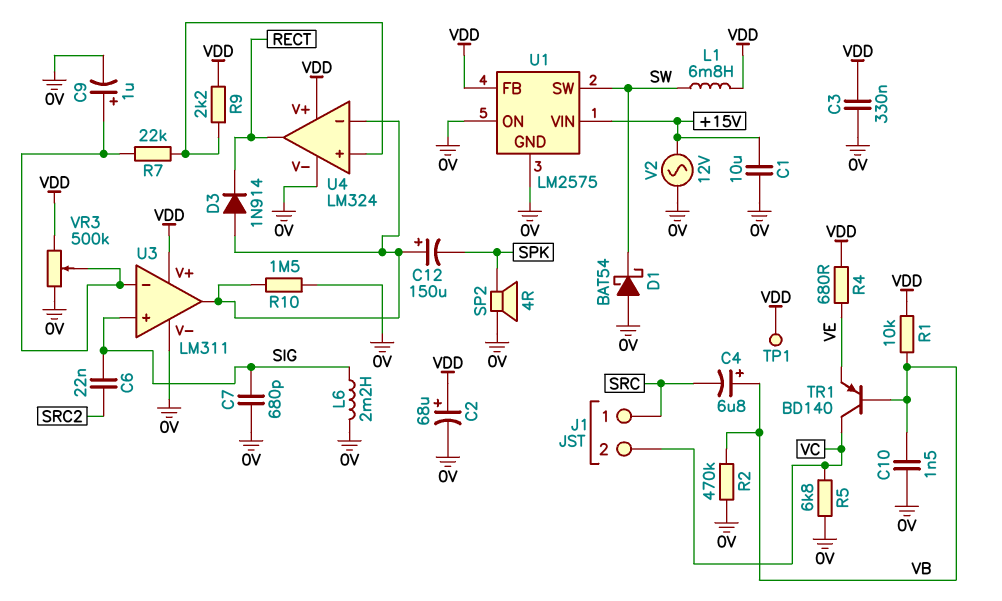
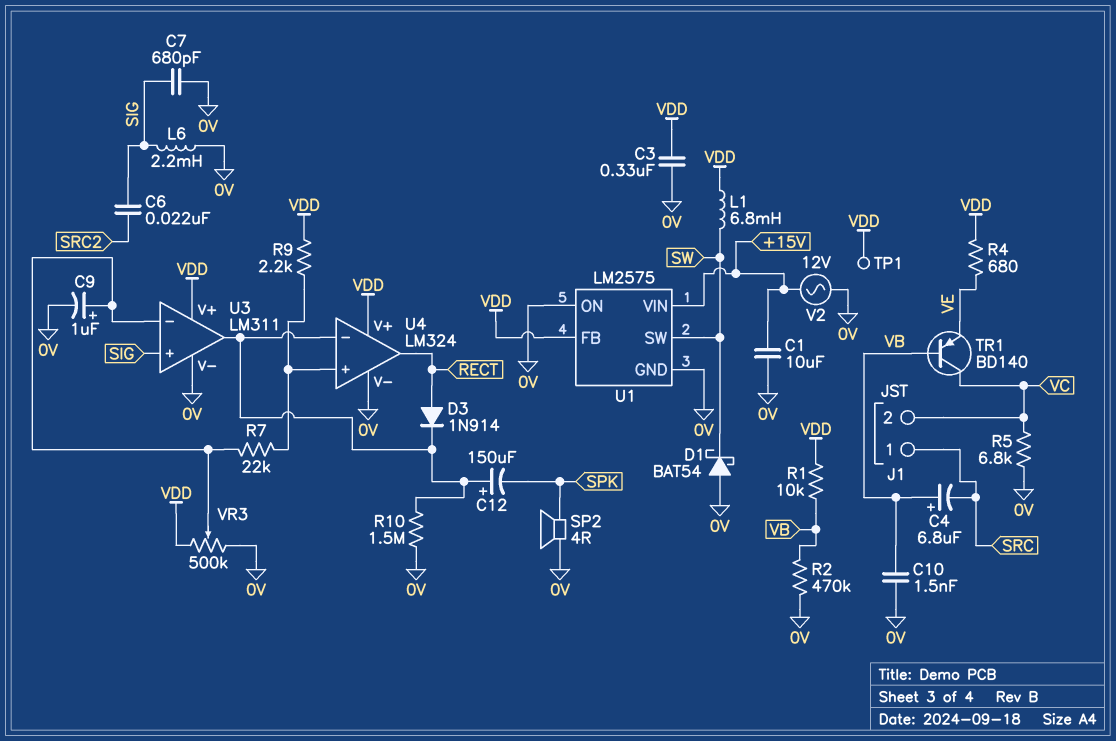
C2: 68uF (plus VDD, minus 0V) -> none
D3: diode 1N914 (A U3/out, K RECT) -> diode 1N914 (A RECT, K U3/out)

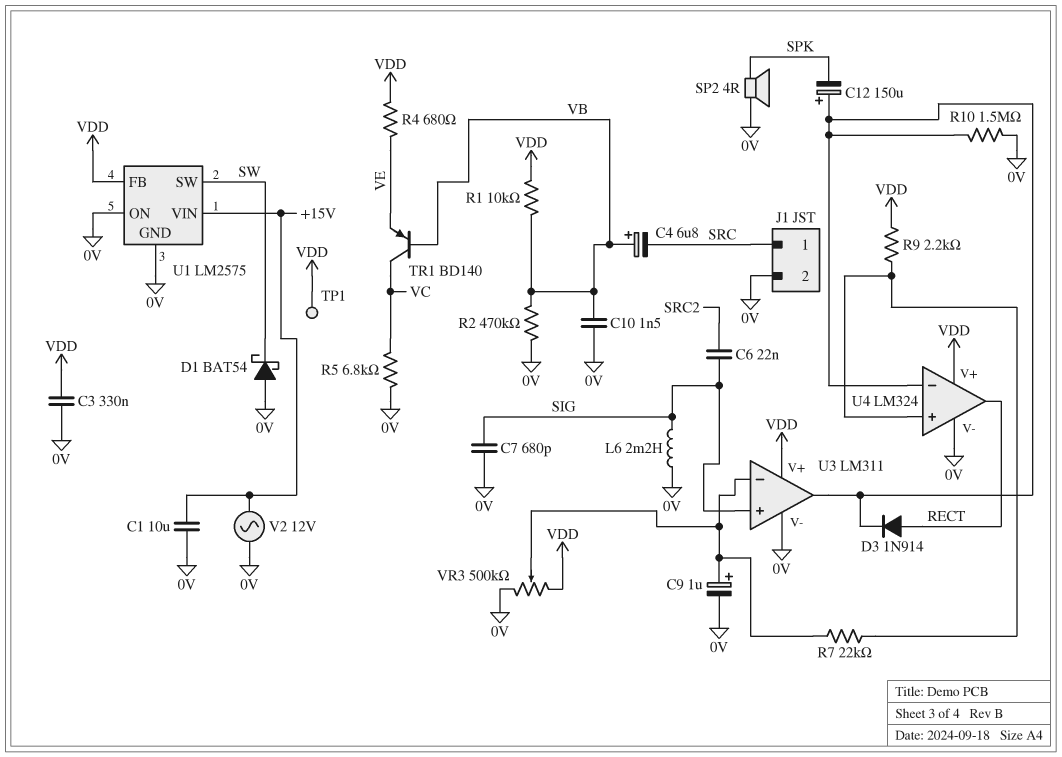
J1 pin 2: VC -> 0V
L1: 6.8mH (SW, VDD) -> none

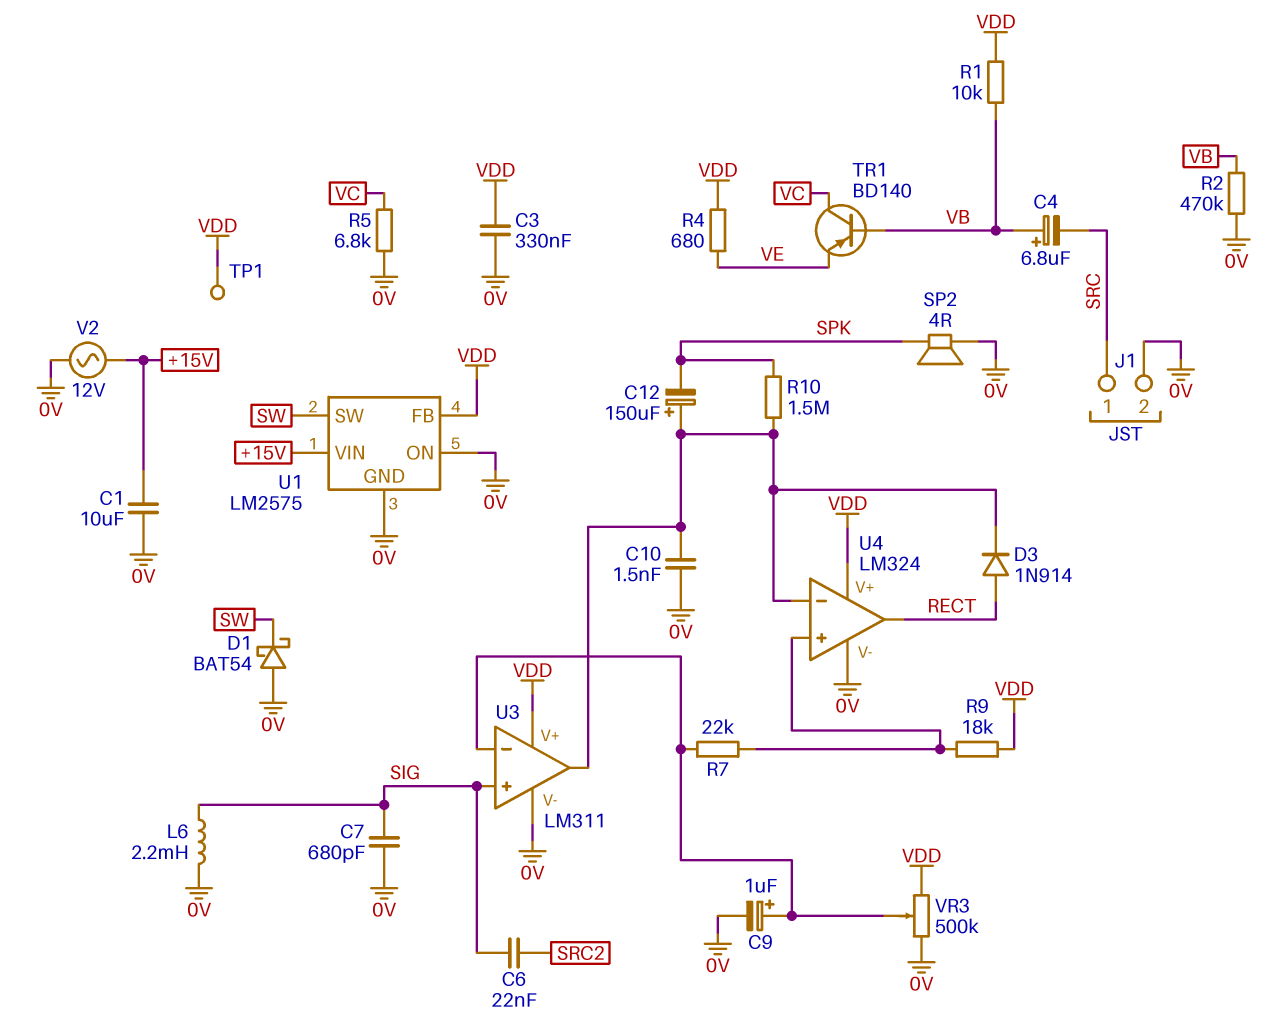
C10: 1.5nF (0V, VB) -> 1.5nF (0V, U3/out)
R9: 2.2k (U4/in+, VDD) -> 18k (U4/in+, VDD)
R10: 1.5M (0V, U3/out) -> 1.5M (SPK, U3/out)

